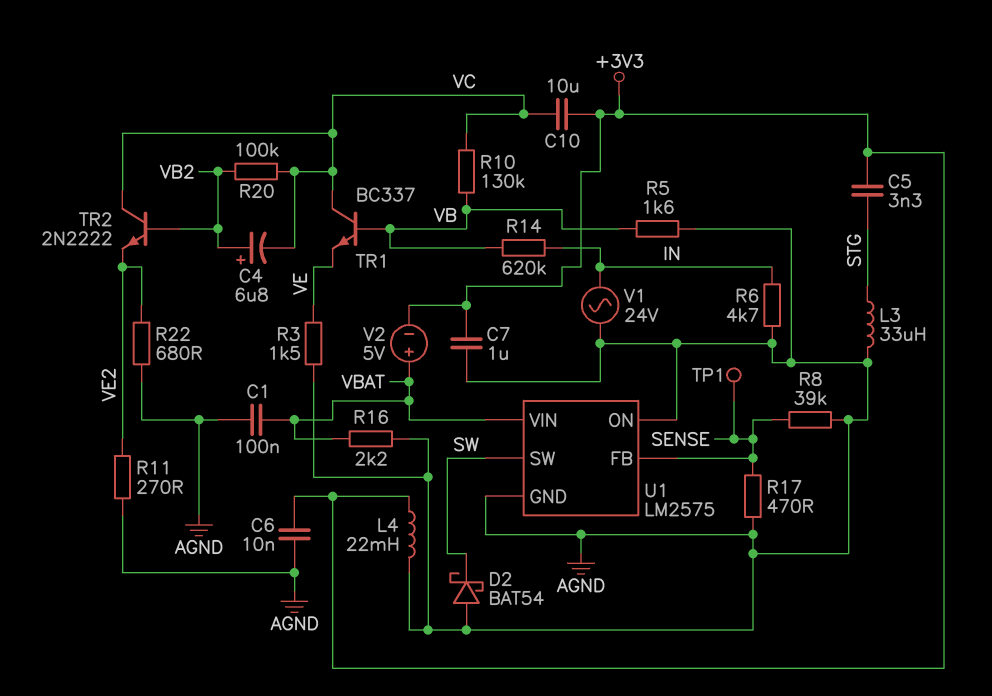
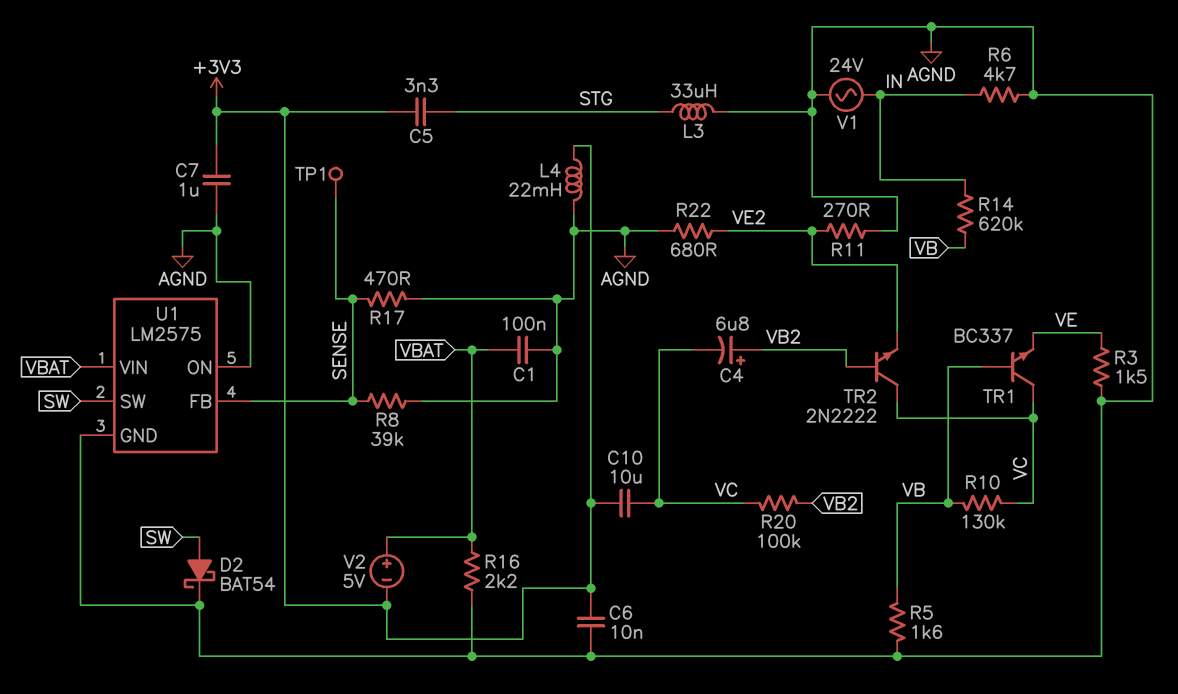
D2: schottky BAT54 (A AGND, K SW) -> schottky BAT54 (A SW, K AGND)

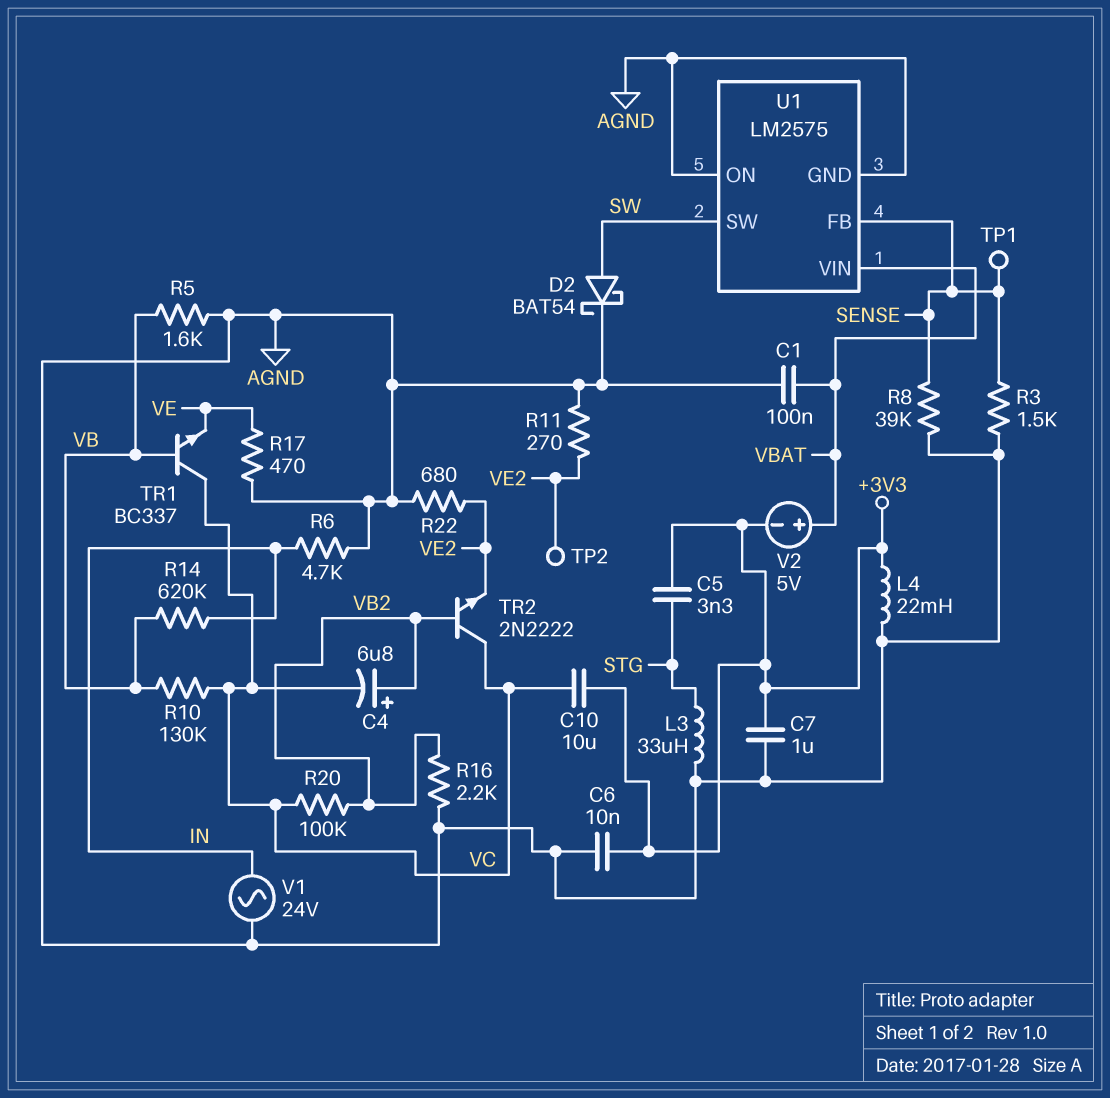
R3: 1.5k (AGND, VE) -> 1.5k (AGND, SENSE)
R16: 2.2k (AGND, VBAT) -> 2.2k (AGND, VB2)
R17: 470 (AGND, SENSE) -> 470 (AGND, VE)
TP2: none -> test point (VE2)

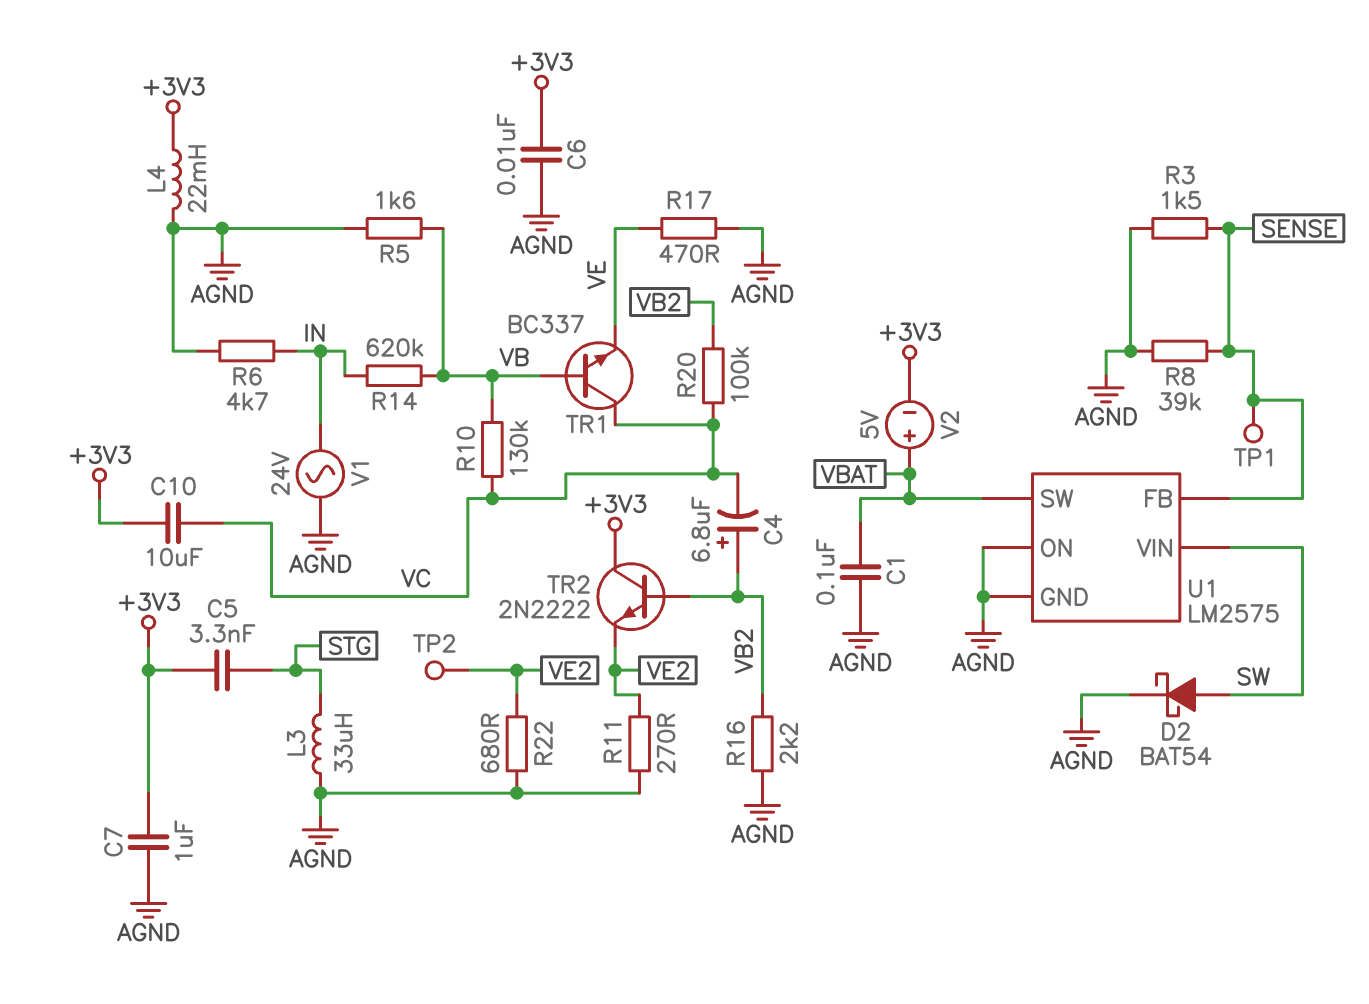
TR2: NPN 2N2222 (B VB2, C VC, E VE2) -> NPN 2N2222 (B VB2, C +3V3, E VE2)
U1 pin SW: SW -> VBAT
U1 pin VIN: VBAT -> SW

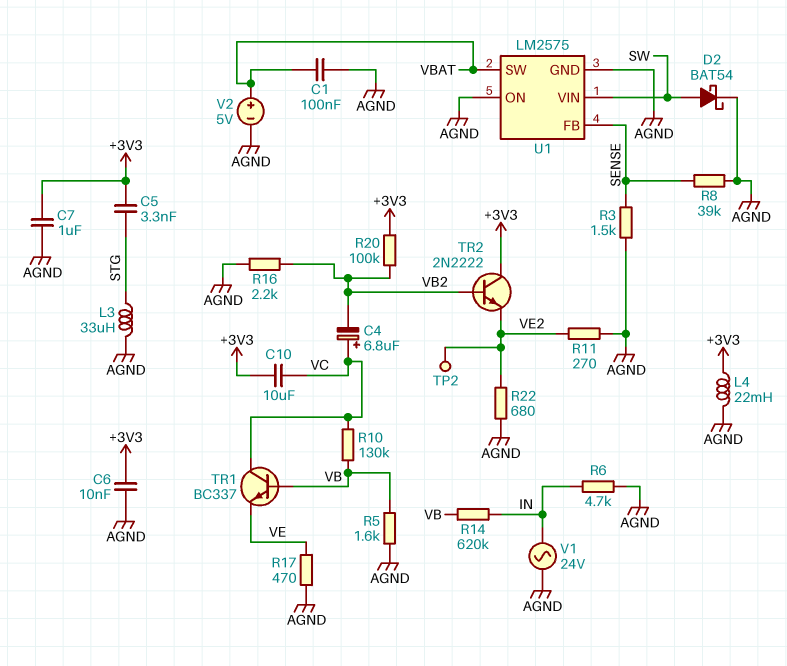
C4: 6.8uF (plus VB2, minus VC) -> 6.8uF (plus VC, minus VB2)
R20: 100k (VB2, VC) -> 100k (+3V3, VB2)
TP1: test point (SENSE) -> none
V2: 5V (plus VBAT, minus +3V3) -> 5V (plus VBAT, minus AGND)

